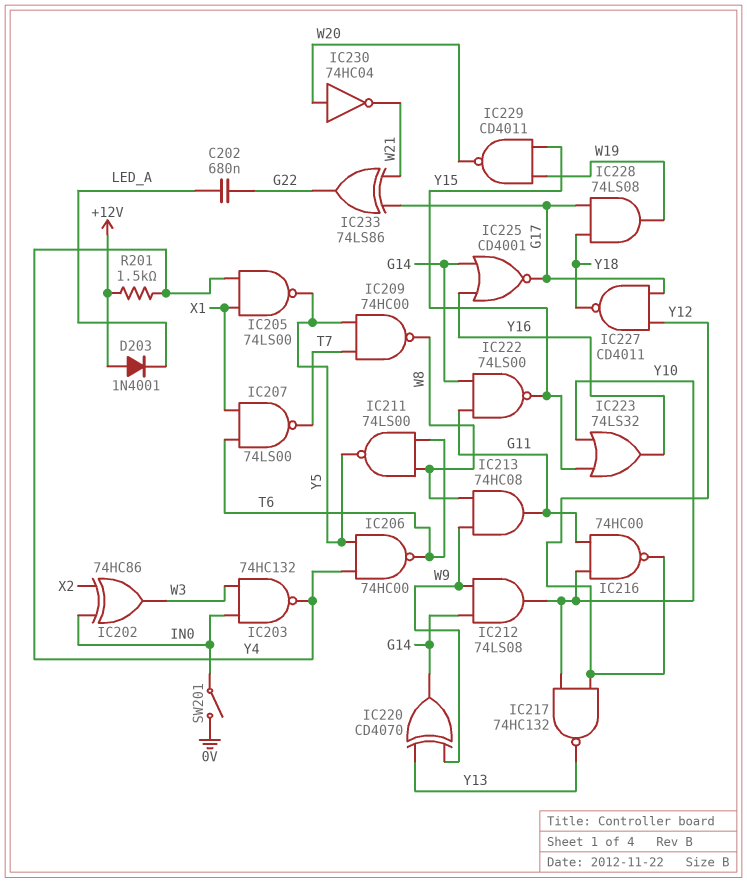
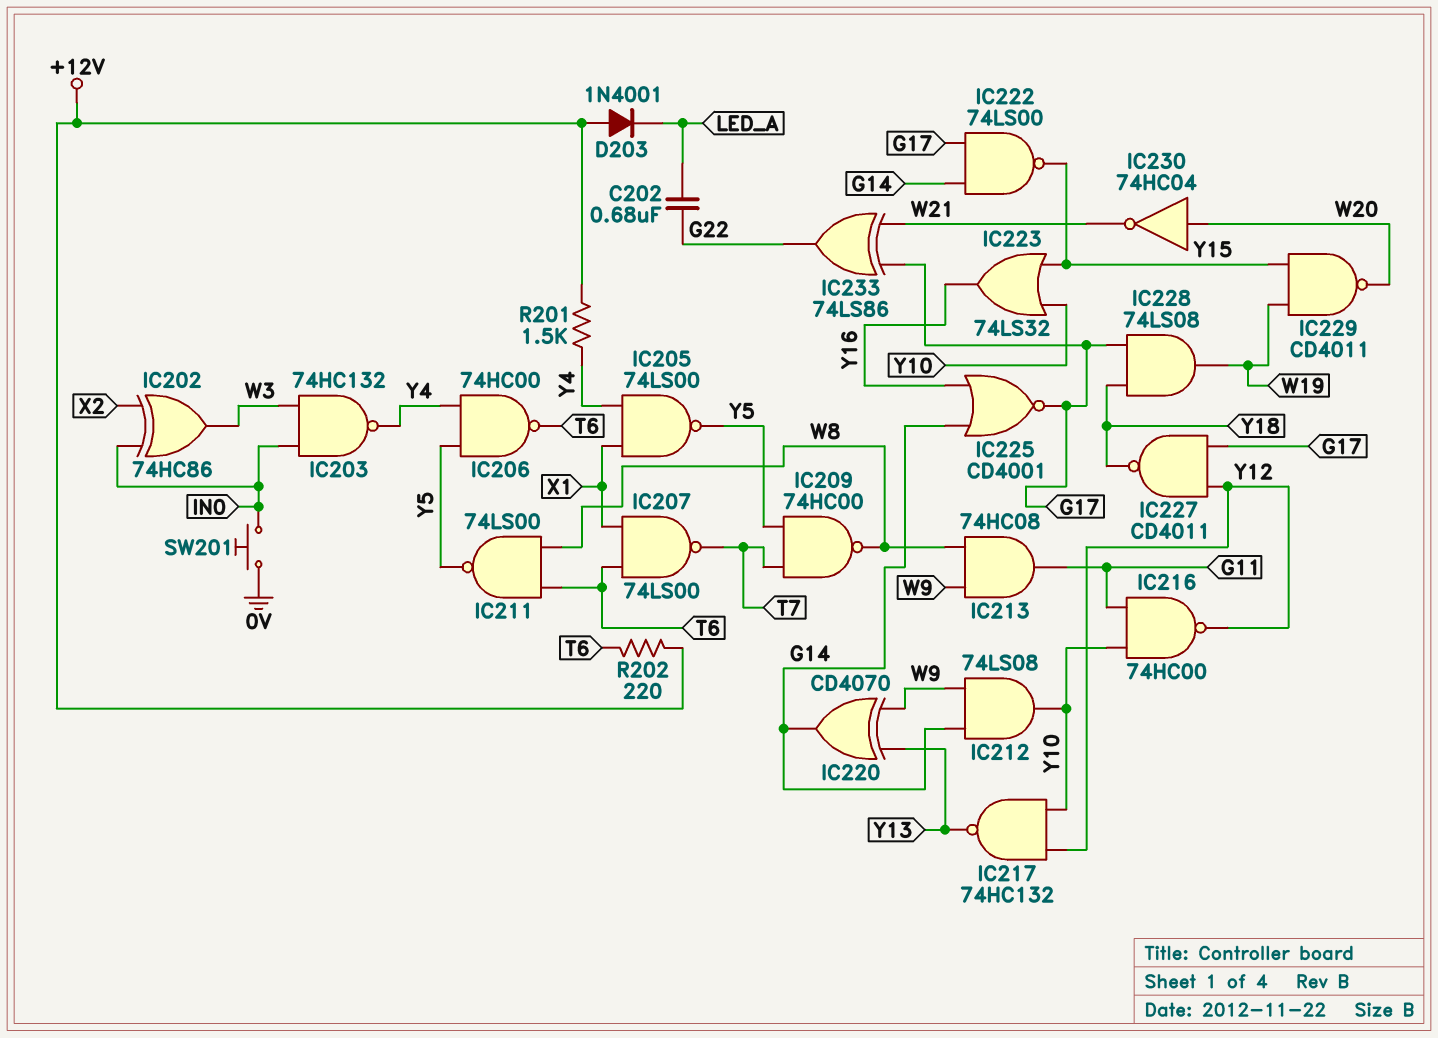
IC222: NAND 74LS00 (in G11, in G14, out Y15) -> NAND 74LS00 (in G14, in G17, out Y15)
R202: none -> 220 (+12V, T6)
SW201: switch (0V, IN0) -> button (0V, IN0)

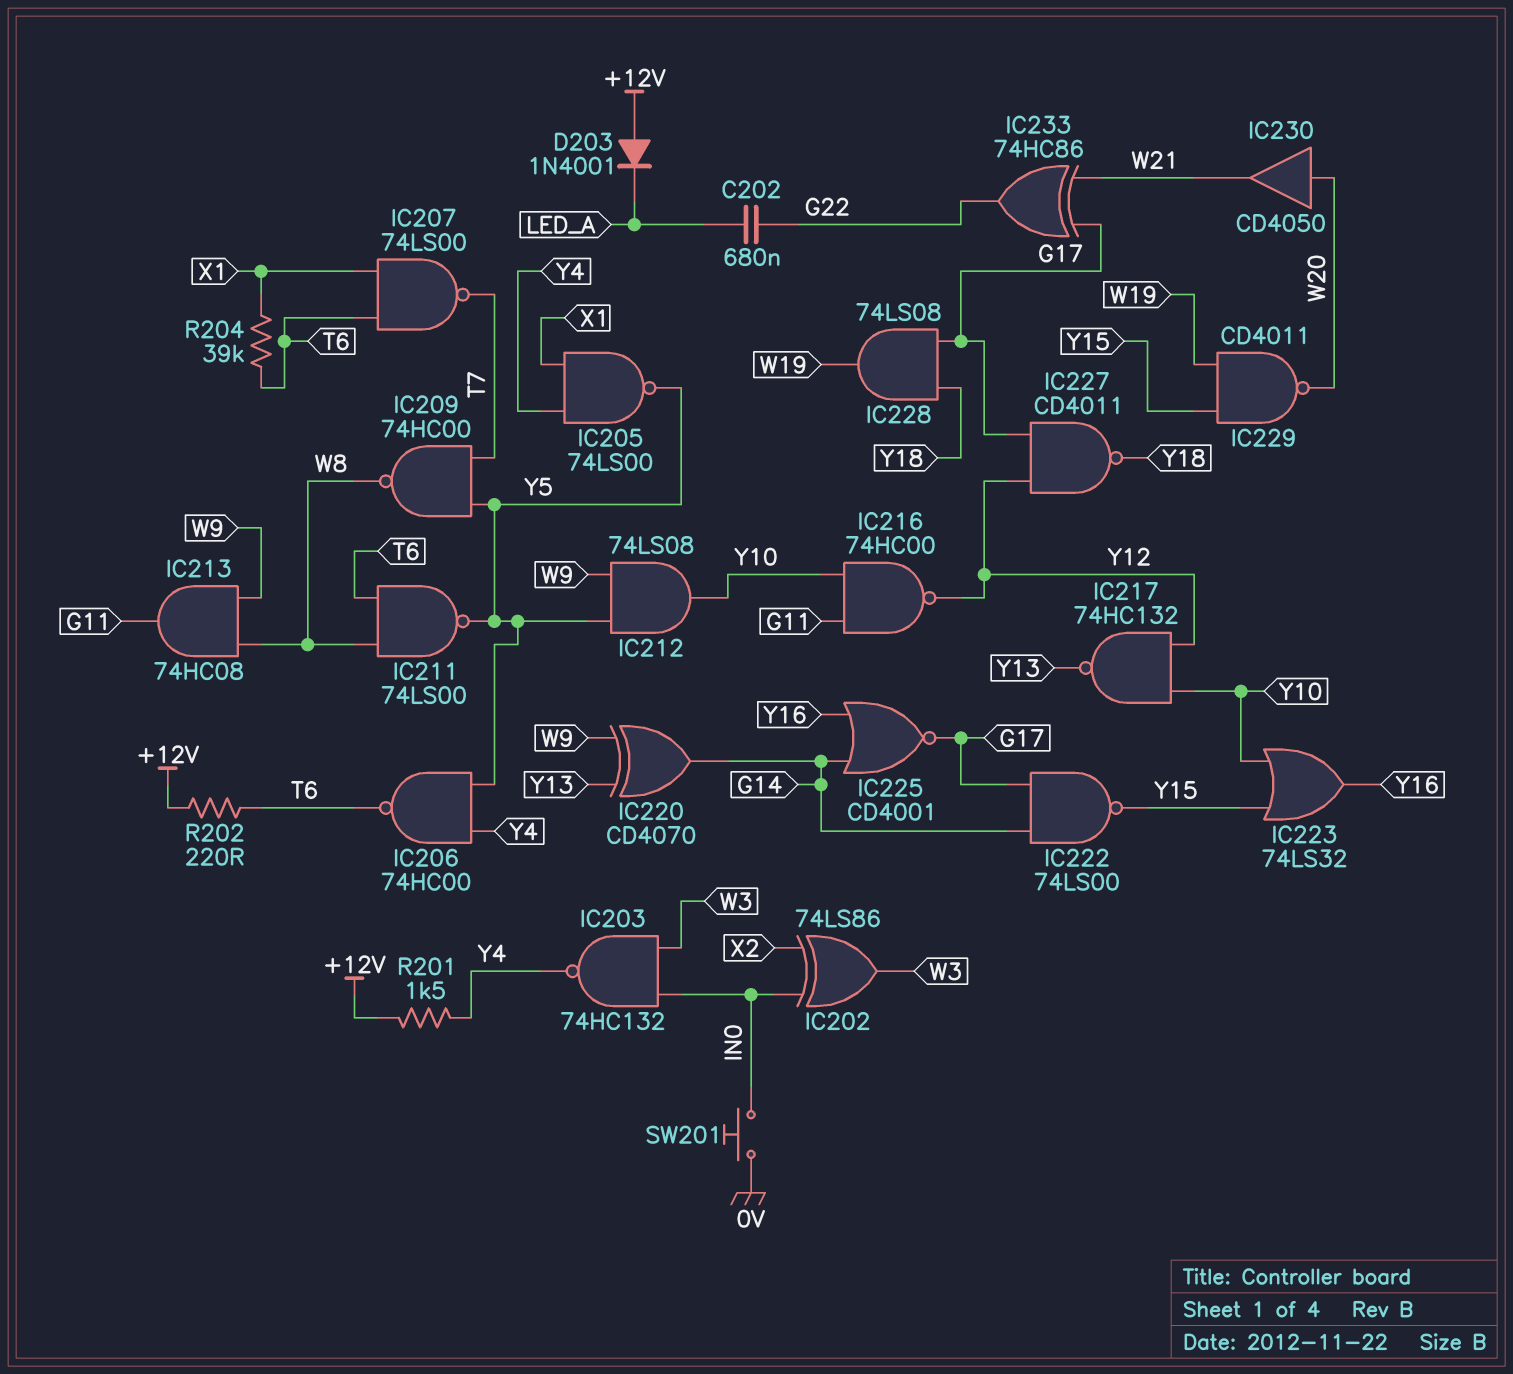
IC202: XOR 74HC86 (in IN0, in X2, out W3) -> XOR 74LS86 (in IN0, in X2, out W3)
IC212: AND 74LS08 (in G14, in W9, out Y10) -> AND 74LS08 (in W9, in Y5, out Y10)
IC230: NOT 74HC04 (in W20, out W21) -> buffer CD4050 (in W20, out W21)
IC233: XOR 74LS86 (in G17, in W21, out G22) -> XOR 74HC86 (in G17, in W21, out G22)
R204: none -> 39k (T6, X1)

